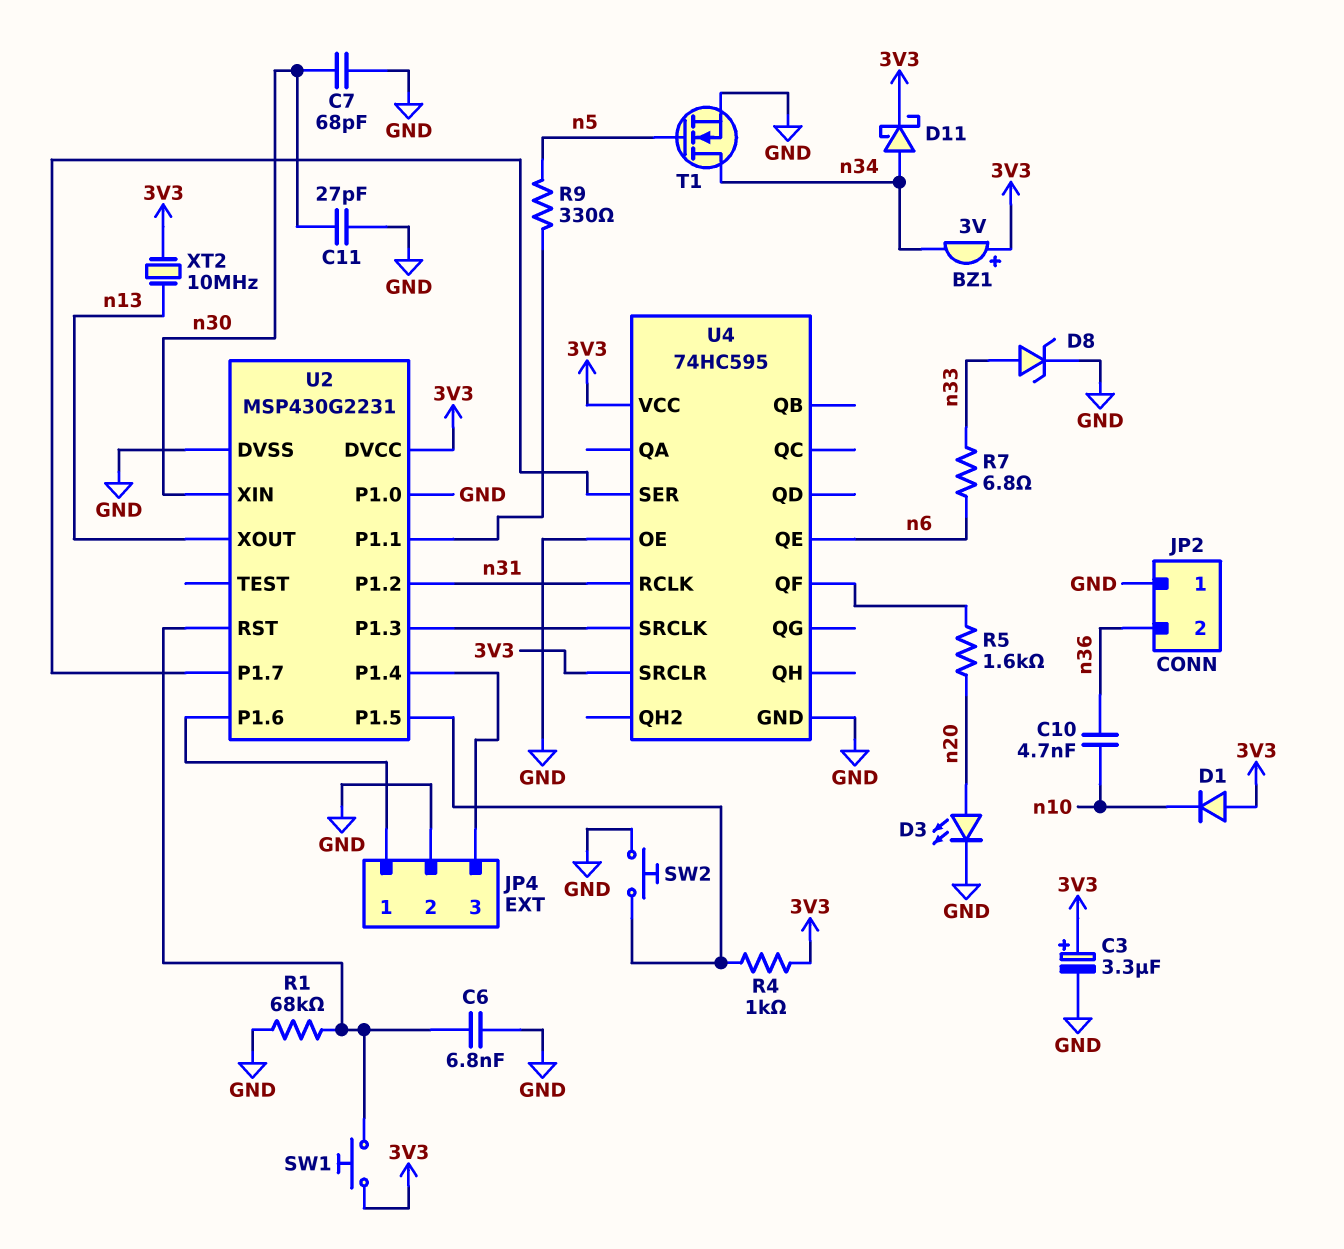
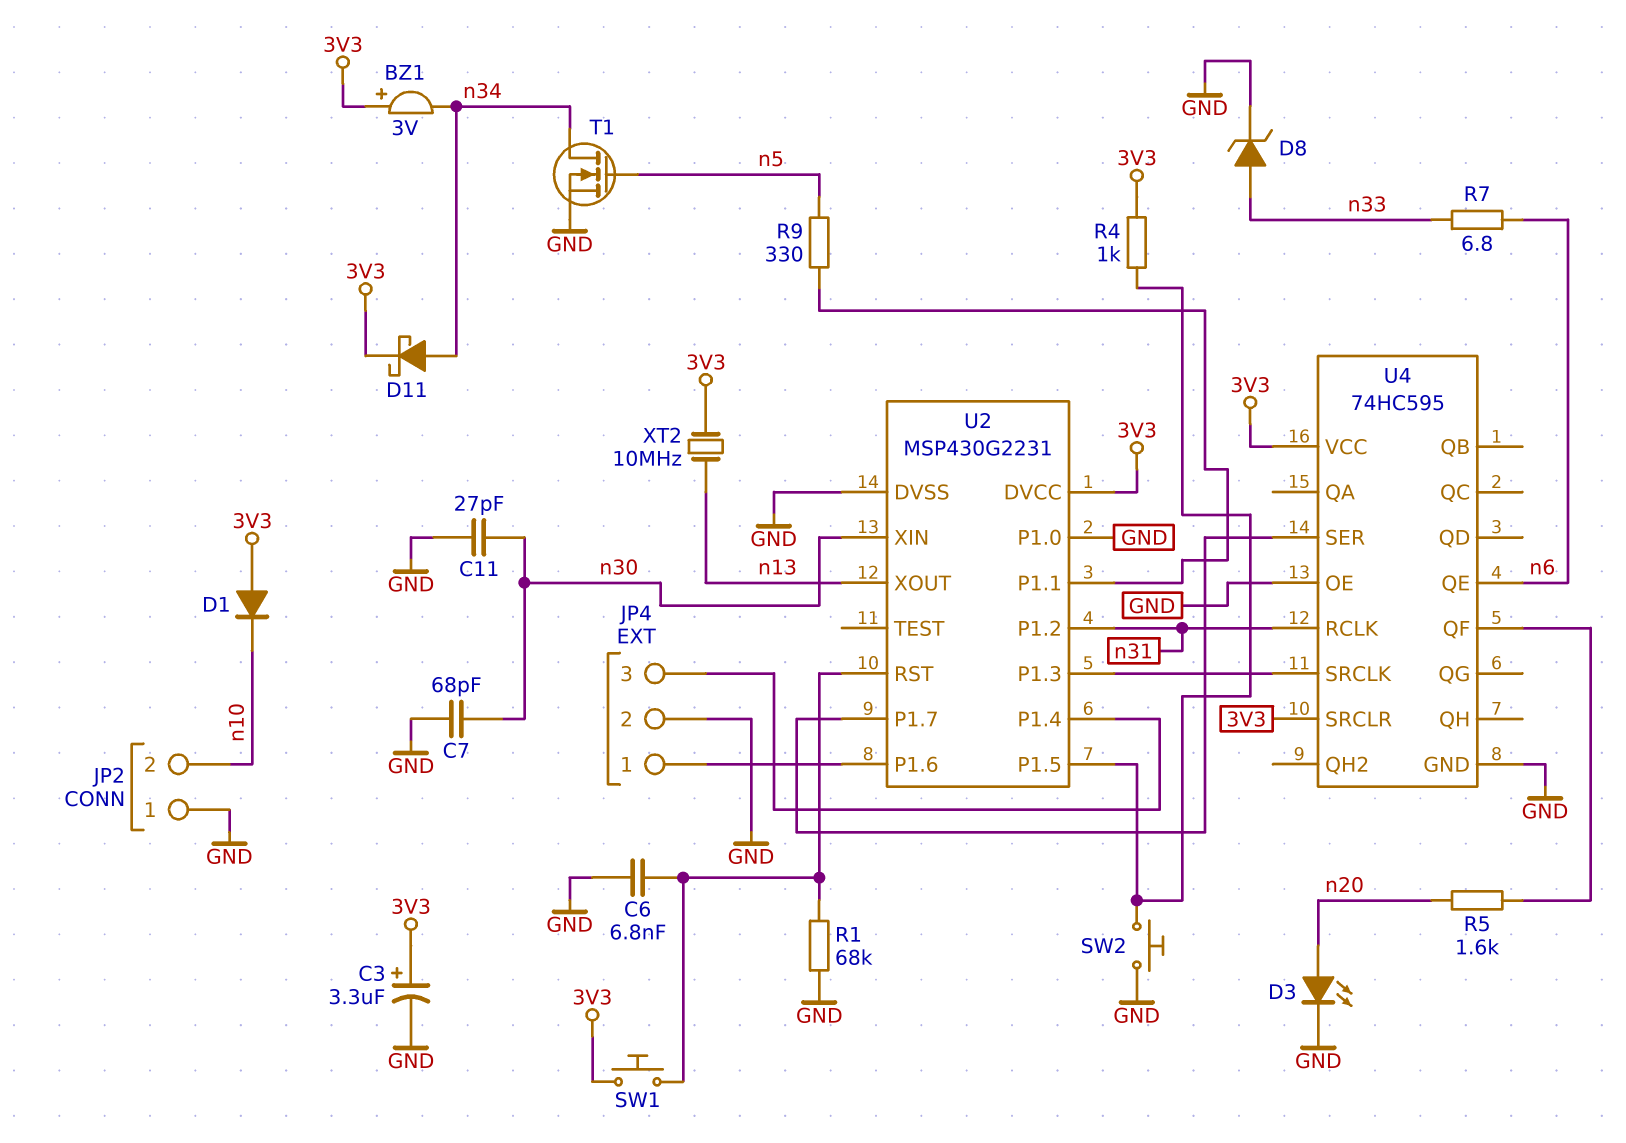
C10: 4.7nF (n10, n36) -> none
JP2 pin 2: n36 -> n10

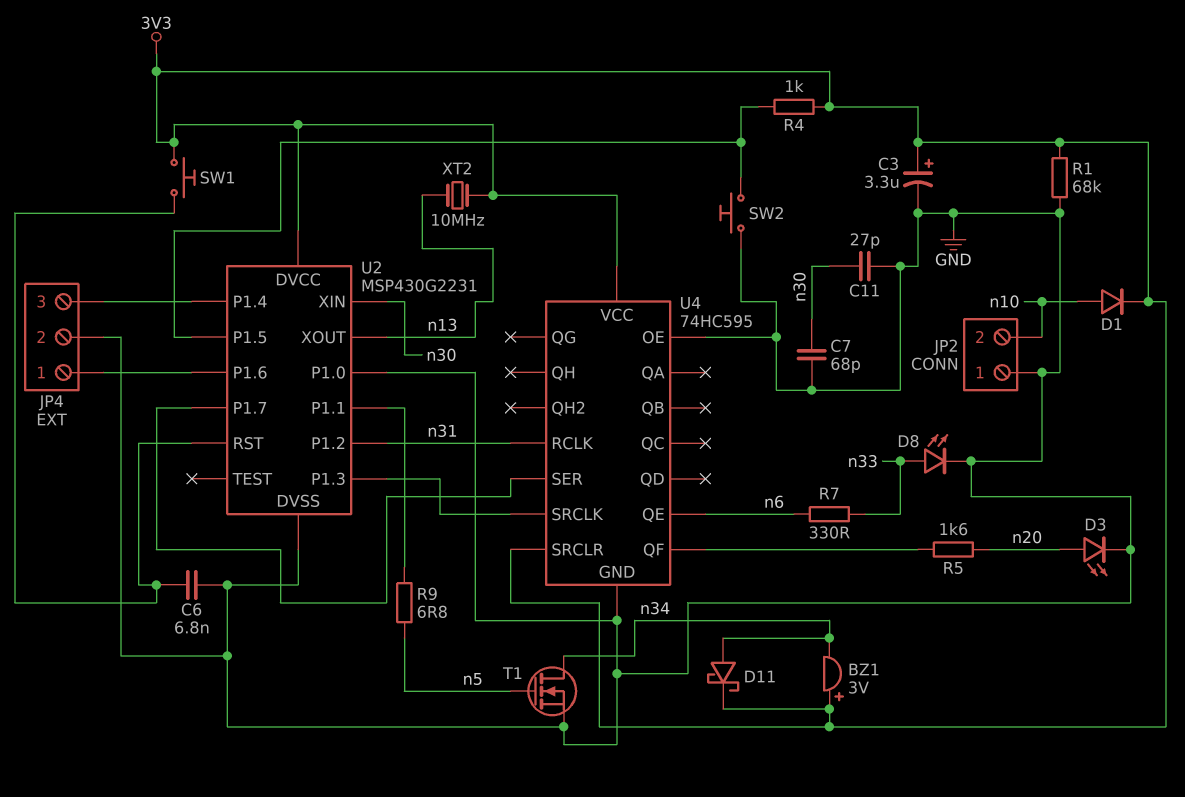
D1: diode (A 3V3, K n10) -> diode (A n10, K 3V3)
D8: zener (A n33, K GND) -> LED (A n33, K GND)
R1: 68k (GND, U2/RST) -> 68k (3V3, GND)
R7: 6.8 (n6, n33) -> 330 (n6, n33)
R9: 330 (U2/P1.1, n5) -> 6.8 (U2/P1.1, n5)

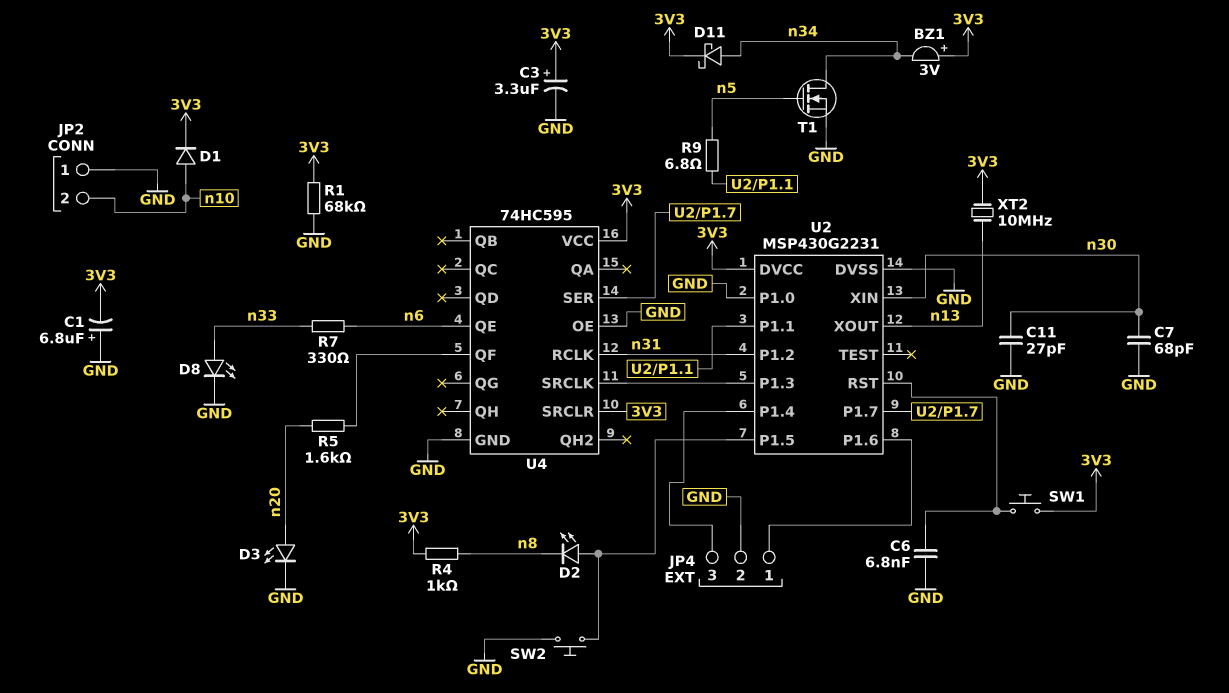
C1: none -> 6.8uF (plus GND, minus 3V3)
D2: none -> LED (A U2/P1.5, K n8)
R4: 1k (3V3, U2/P1.5) -> 1k (3V3, n8)

